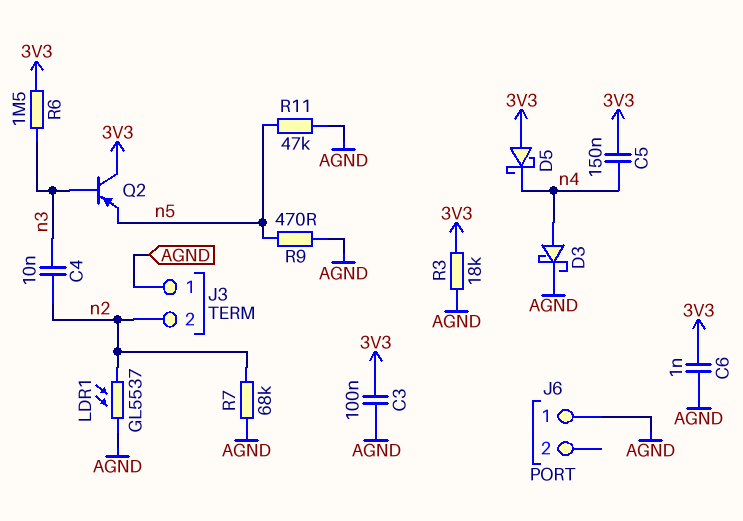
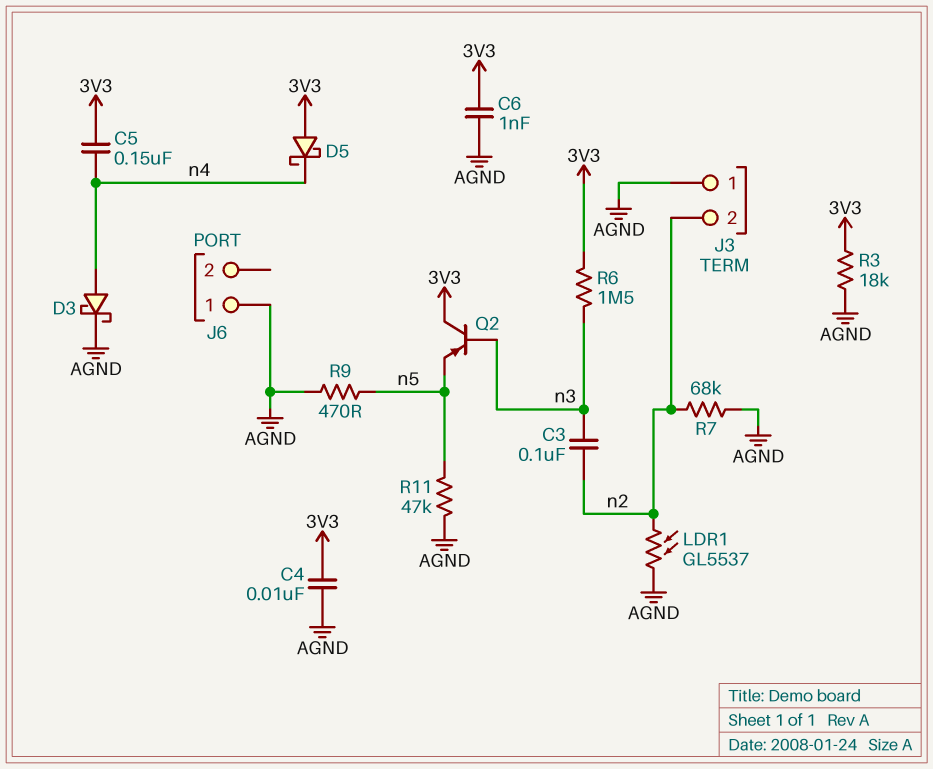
C3: 100nF (3V3, AGND) -> 100nF (n2, n3)
C4: 10nF (n2, n3) -> 10nF (3V3, AGND)

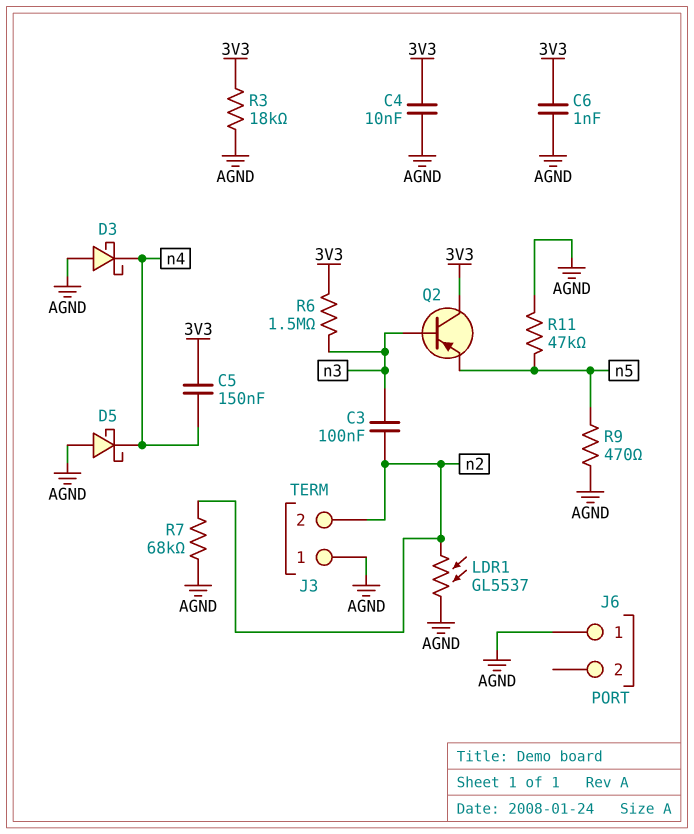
D3: schottky (A n4, K AGND) -> schottky (A AGND, K n4)
D5: schottky (A 3V3, K n4) -> schottky (A AGND, K n4)

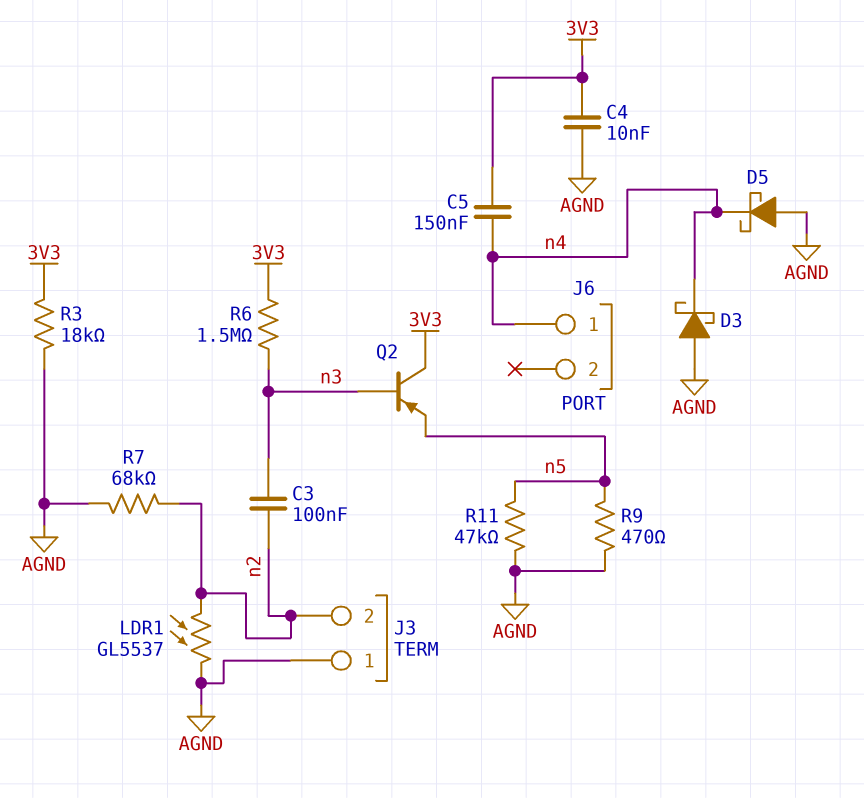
C6: 1nF (3V3, AGND) -> none
J6 pin 1: AGND -> n4

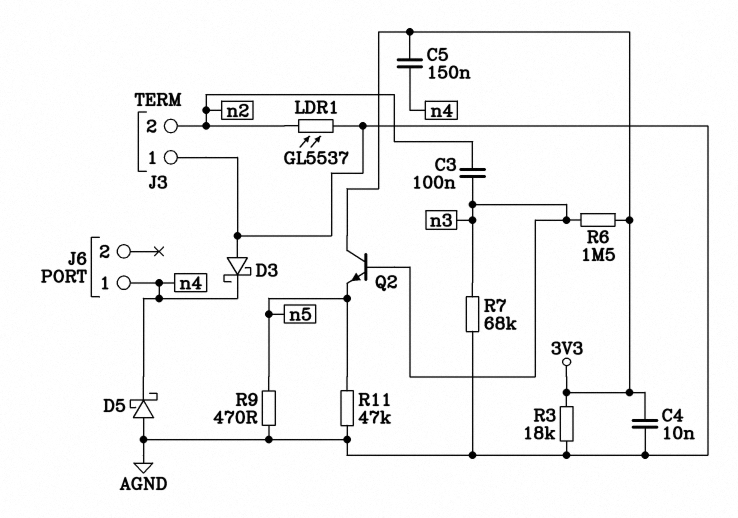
Q2: PNP (B n3, C 3V3, E n5) -> NPN (B n3, C 3V3, E n5)
R7: 68k (AGND, n2) -> 68k (AGND, n3)

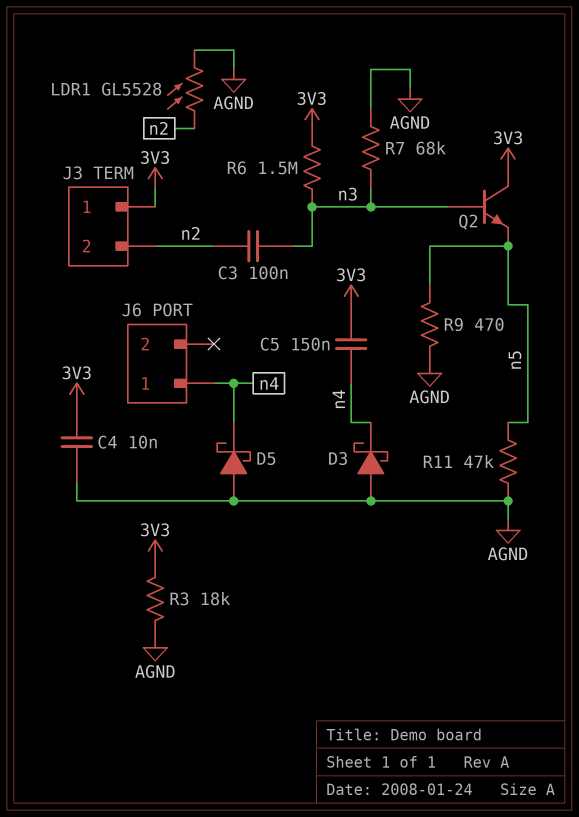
J3 pin 1: AGND -> 3V3
LDR1: GL5537 (AGND, n2) -> GL5528 (AGND, n2)

